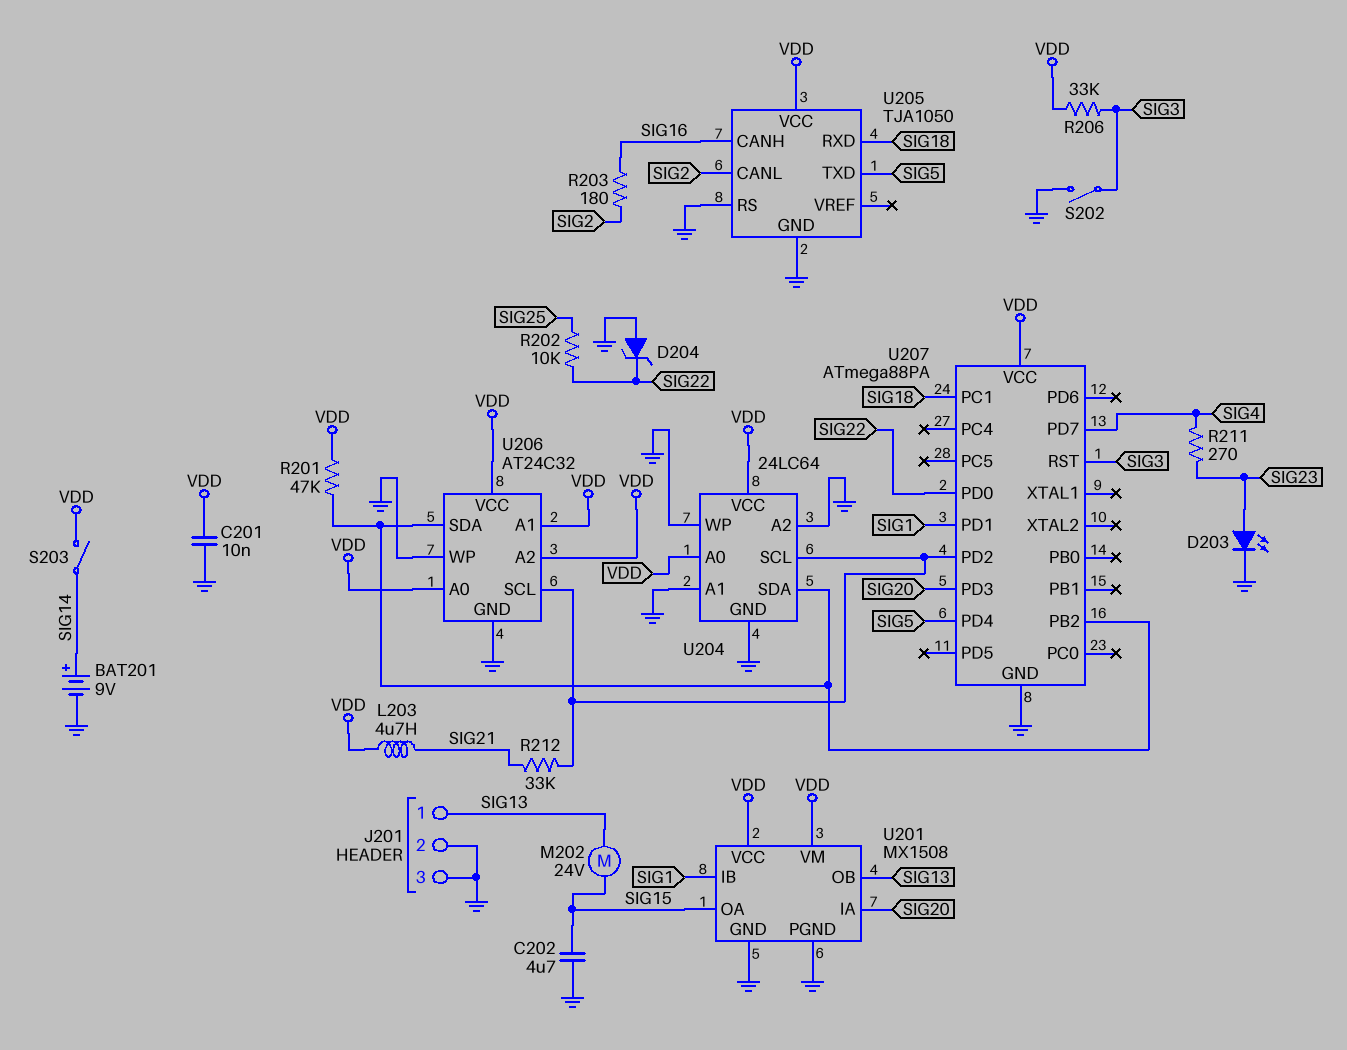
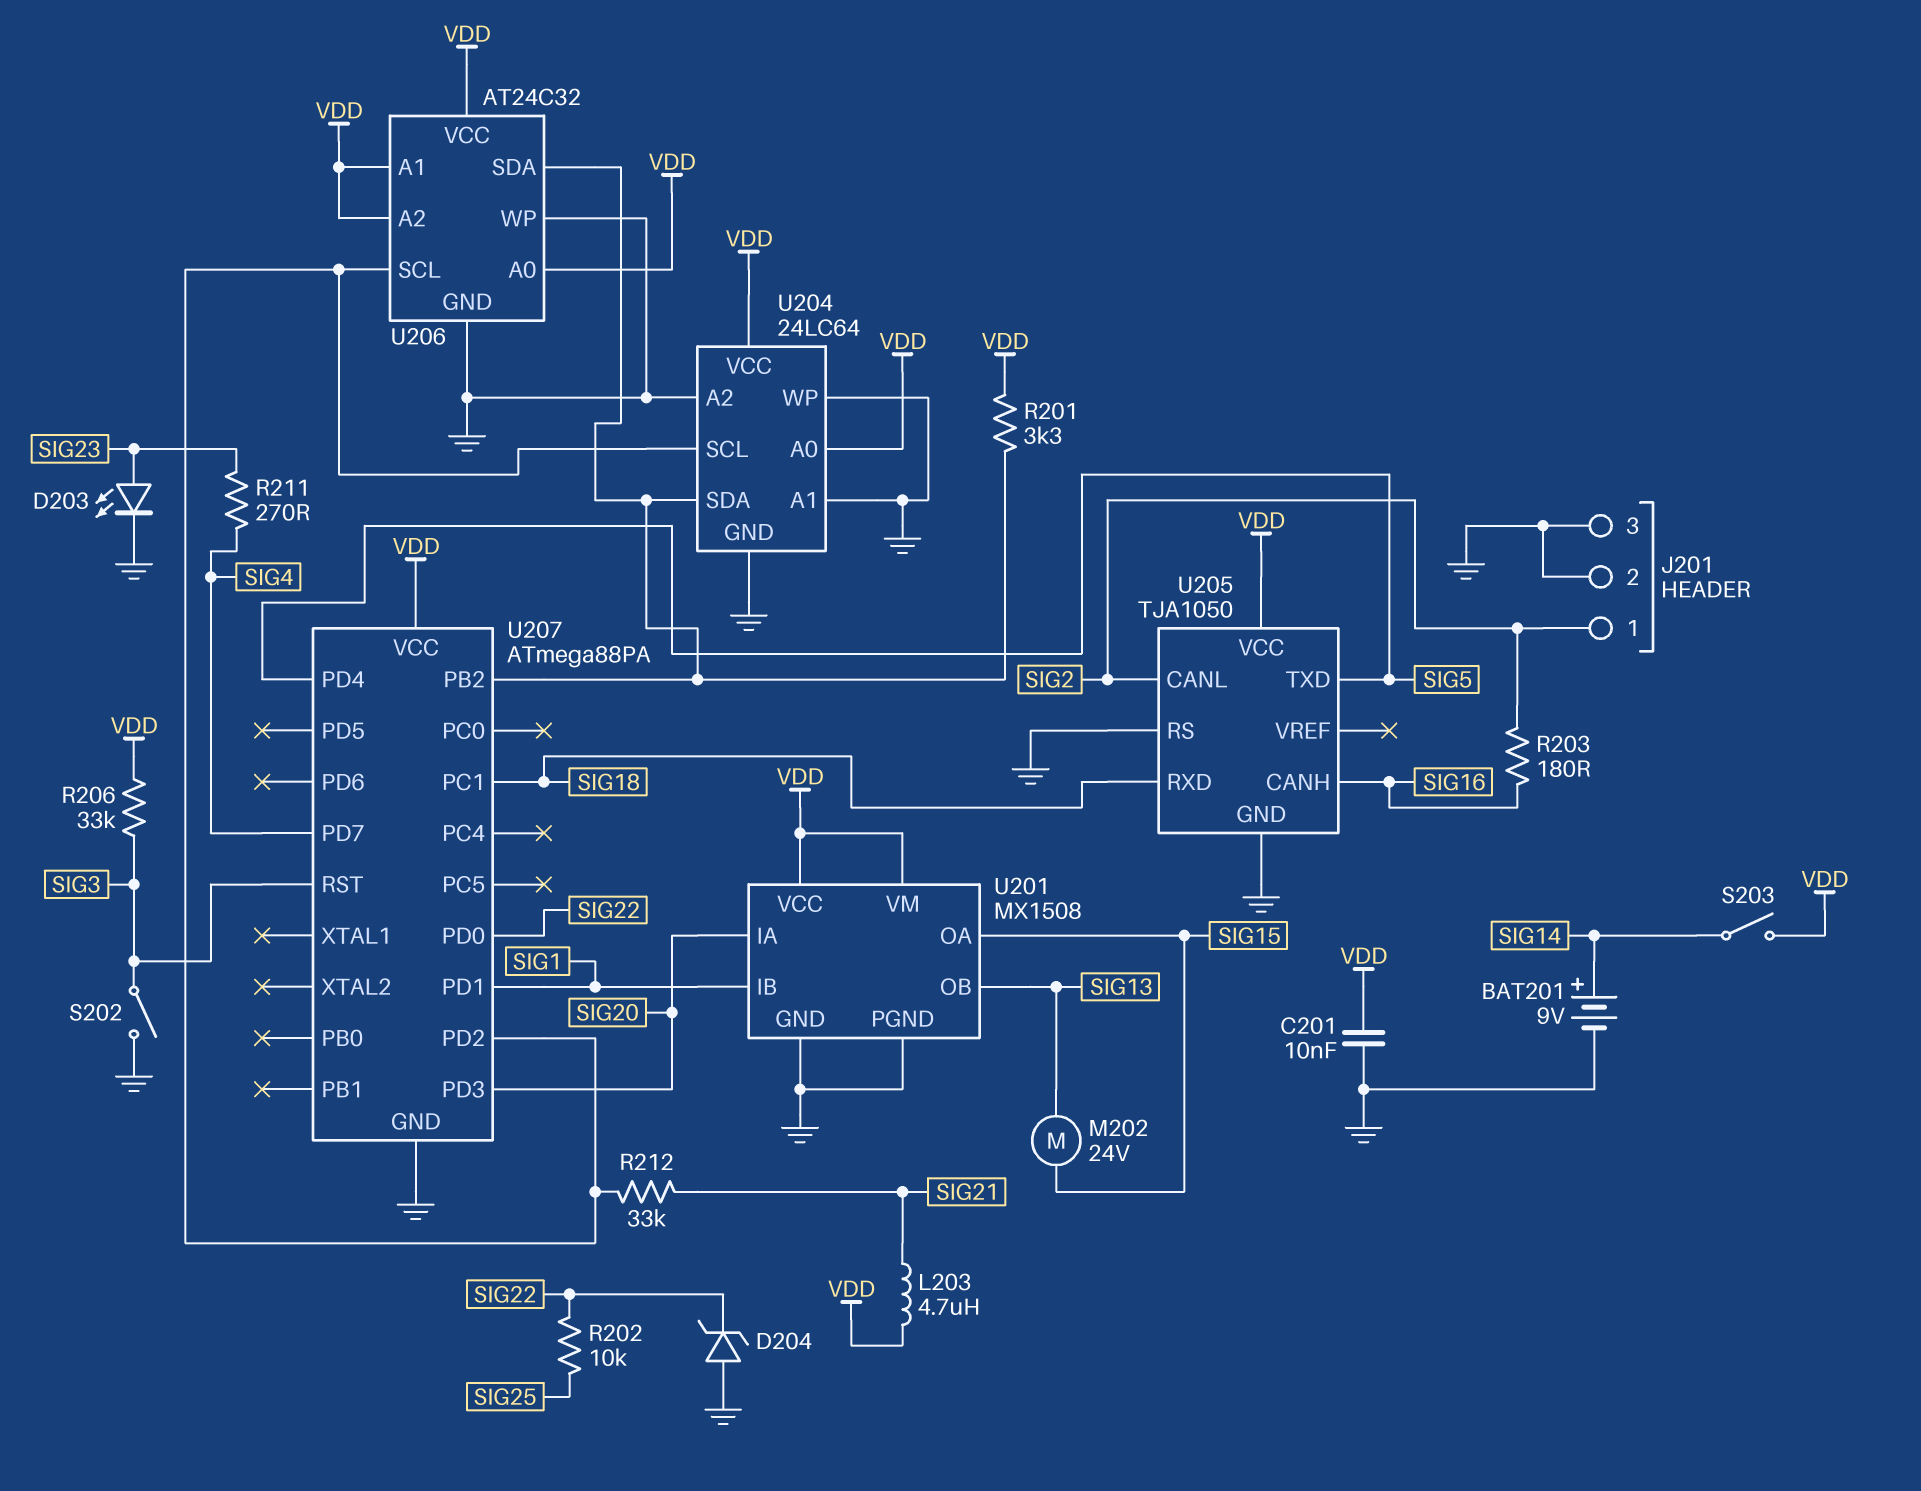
C202: 4.7uF (GND, SIG15) -> none
J201 pin 1: SIG13 -> SIG2
R201: 47k (U204/SDA, VDD) -> 3.3k (U204/SDA, VDD)

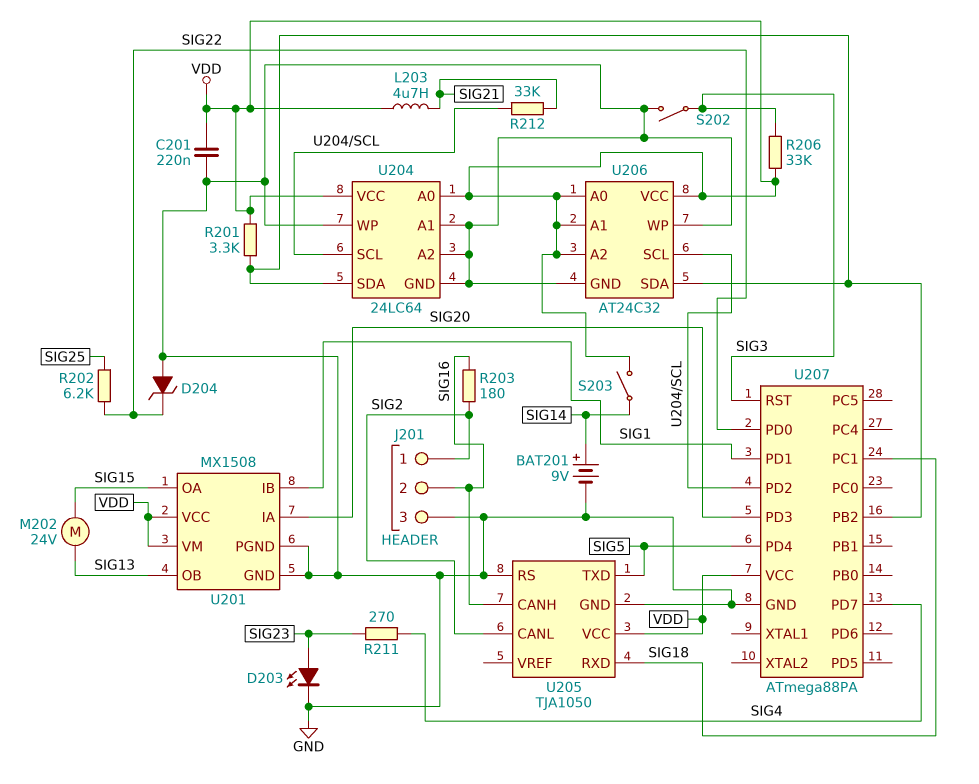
C201: 10nF (GND, VDD) -> 220nF (GND, VDD)
J201 pin 2: GND -> SIG16
R202: 10k (SIG22, SIG25) -> 6.2k (SIG22, SIG25)

